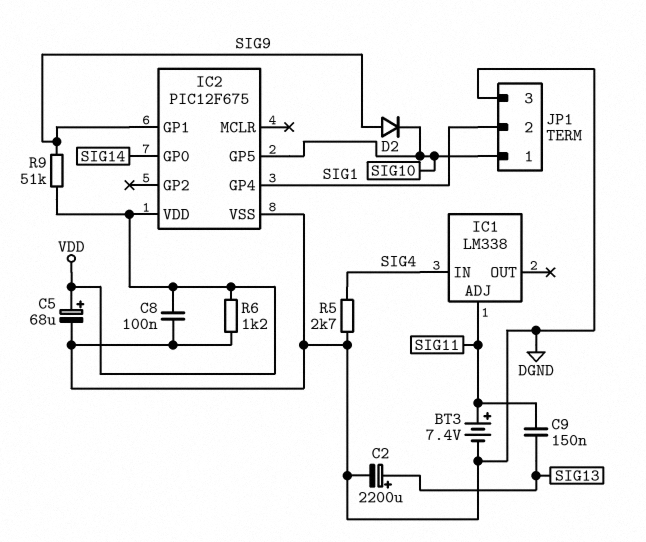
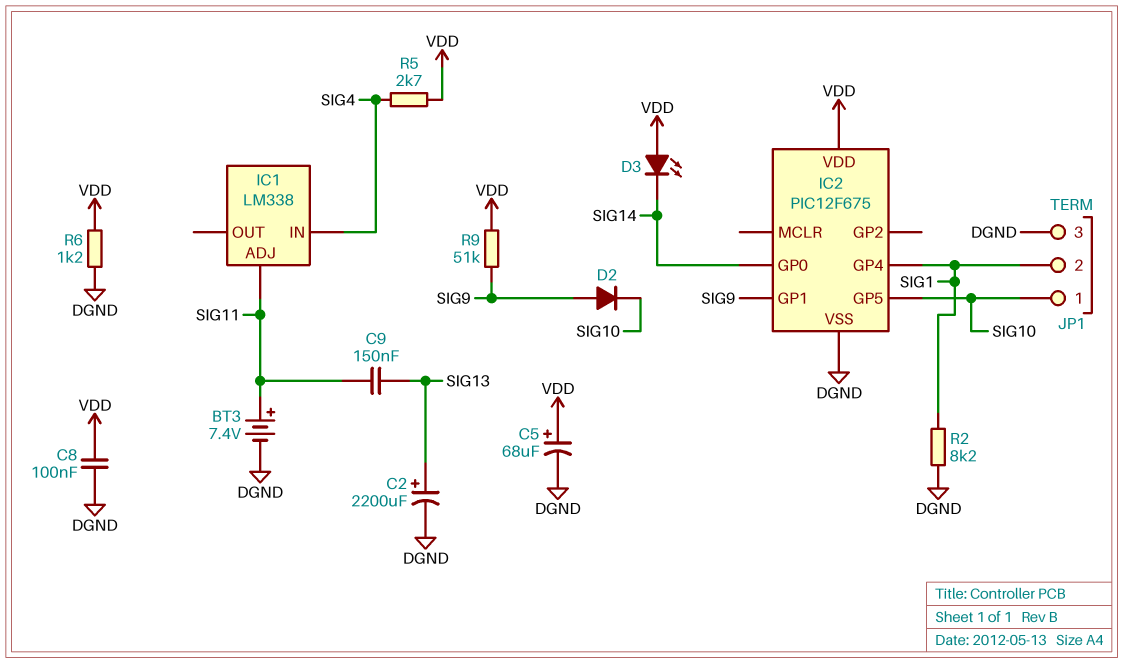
D3: none -> LED (A VDD, K SIG14)
R2: none -> 8.2k (DGND, SIG1)
R5: 2.7k (DGND, SIG4) -> 2.7k (SIG4, VDD)

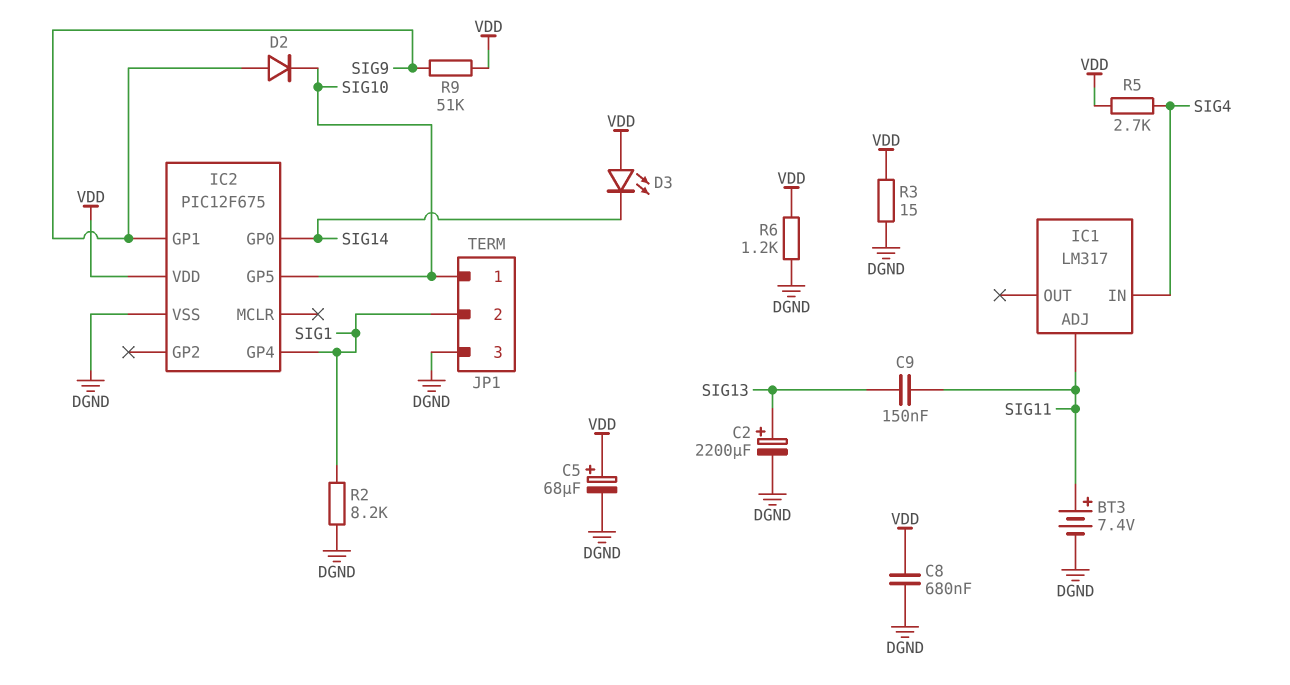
C8: 100nF (DGND, VDD) -> 680nF (DGND, VDD)
IC1: LM338 -> LM317
R3: none -> 15 (DGND, VDD)

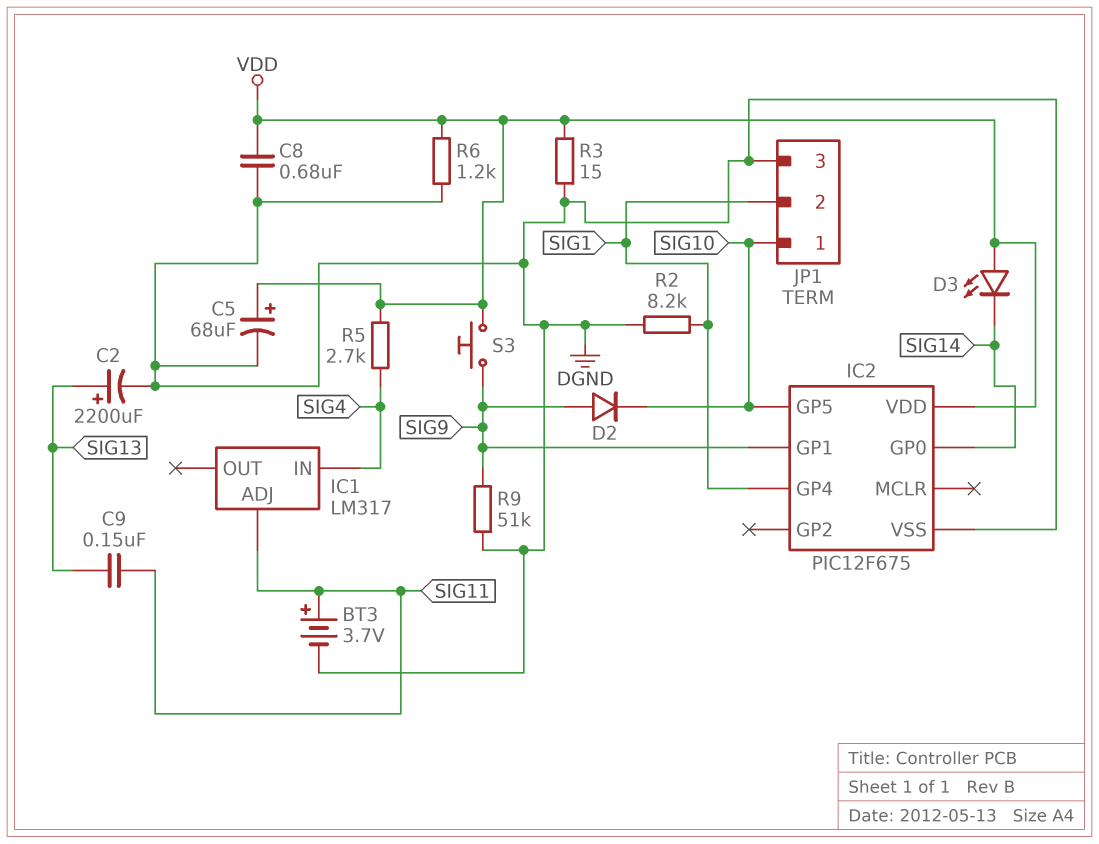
BT3: 7.4V (plus SIG11, minus DGND) -> 3.7V (plus SIG11, minus DGND)
R9: 51k (SIG9, VDD) -> 51k (DGND, SIG9)
S3: none -> button (SIG9, VDD)

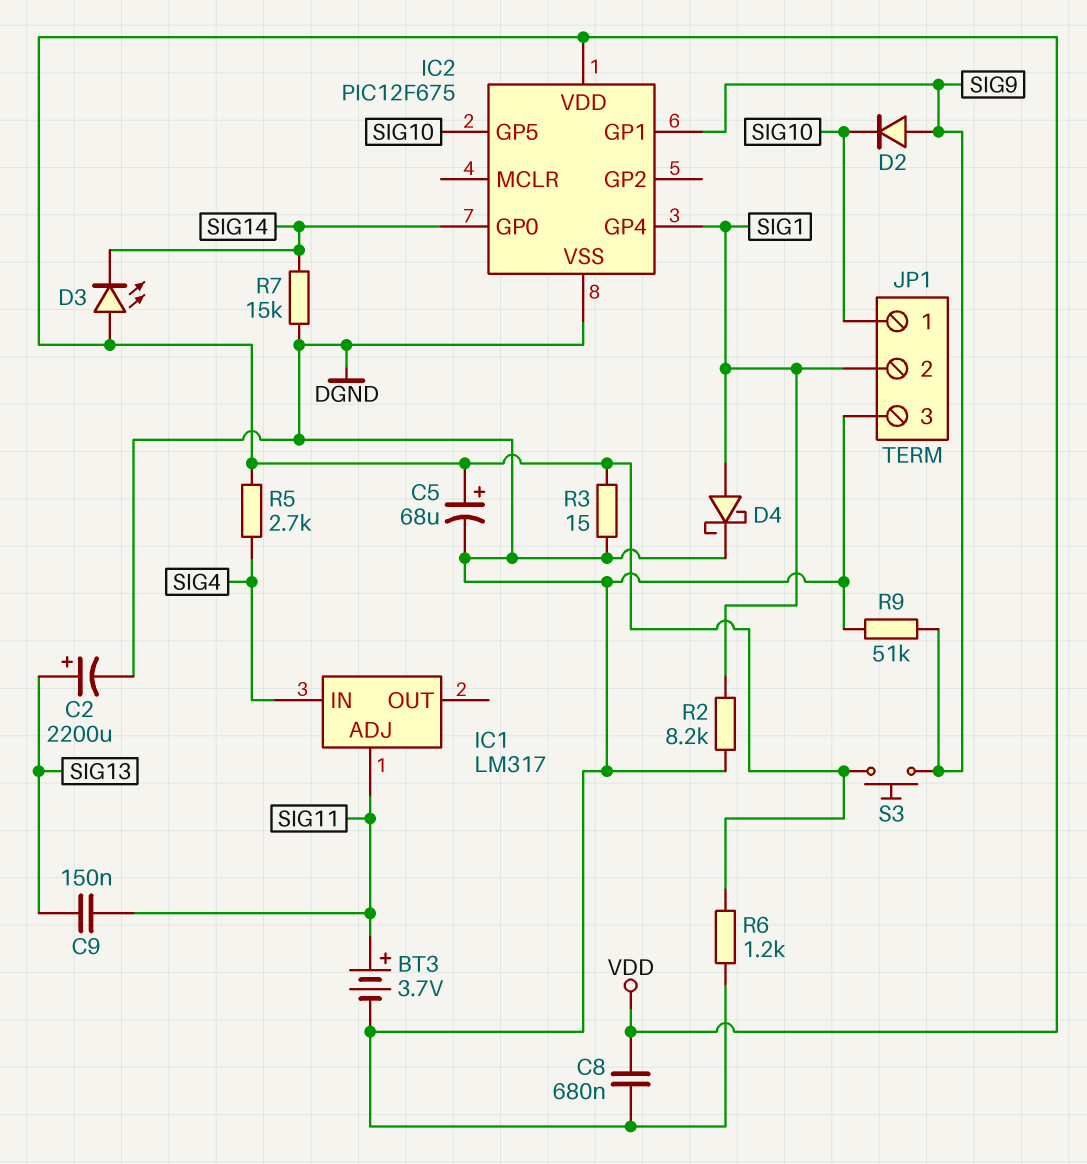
D4: none -> schottky (A SIG1, K DGND)
R7: none -> 15k (DGND, SIG14)

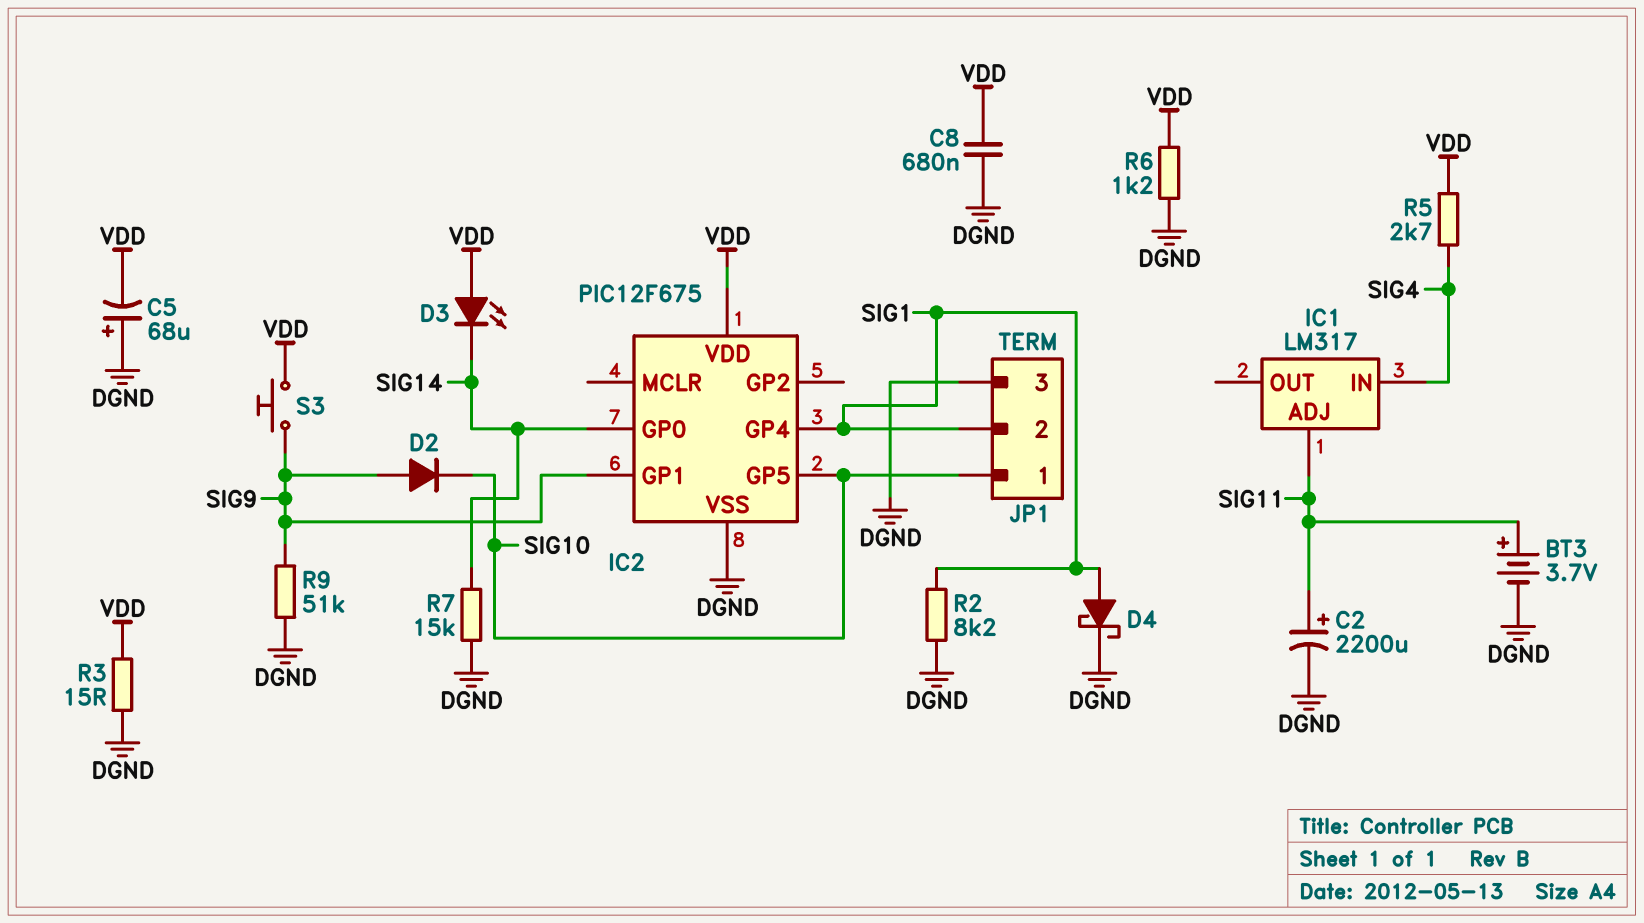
C2: 2200uF (plus SIG13, minus DGND) -> 2200uF (plus SIG11, minus DGND)
C5: 68uF (plus VDD, minus DGND) -> 68uF (plus DGND, minus VDD)
C9: 150nF (SIG11, SIG13) -> none

